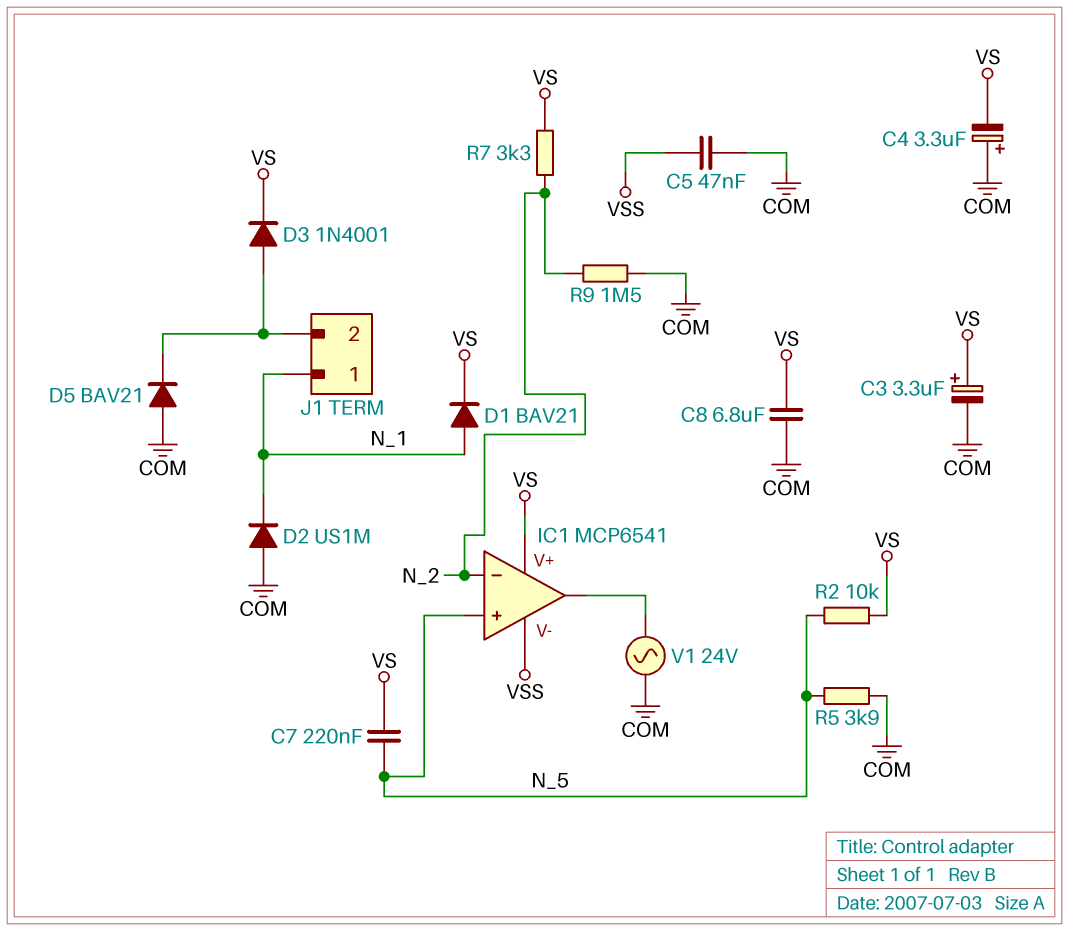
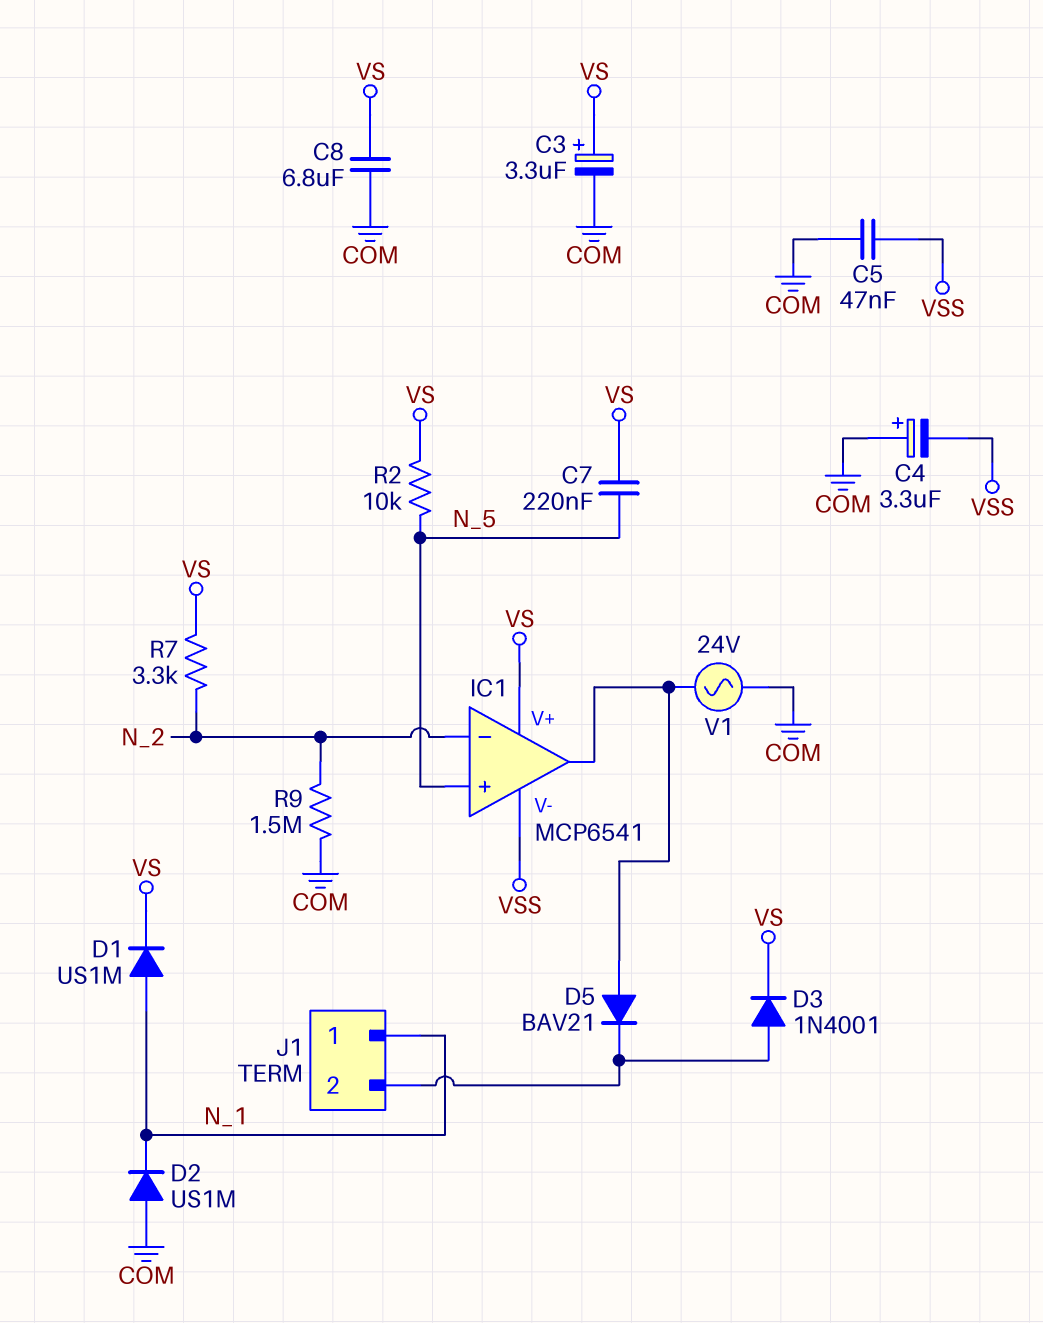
C4: 3.3uF (plus COM, minus VS) -> 3.3uF (plus COM, minus VSS)
D1: diode BAV21 (A N_1, K VS) -> diode US1M (A N_1, K VS)
D5: diode BAV21 (A COM, K J1/2) -> diode BAV21 (A IC1/out, K J1/2)
R5: 3.9k (COM, N_5) -> none

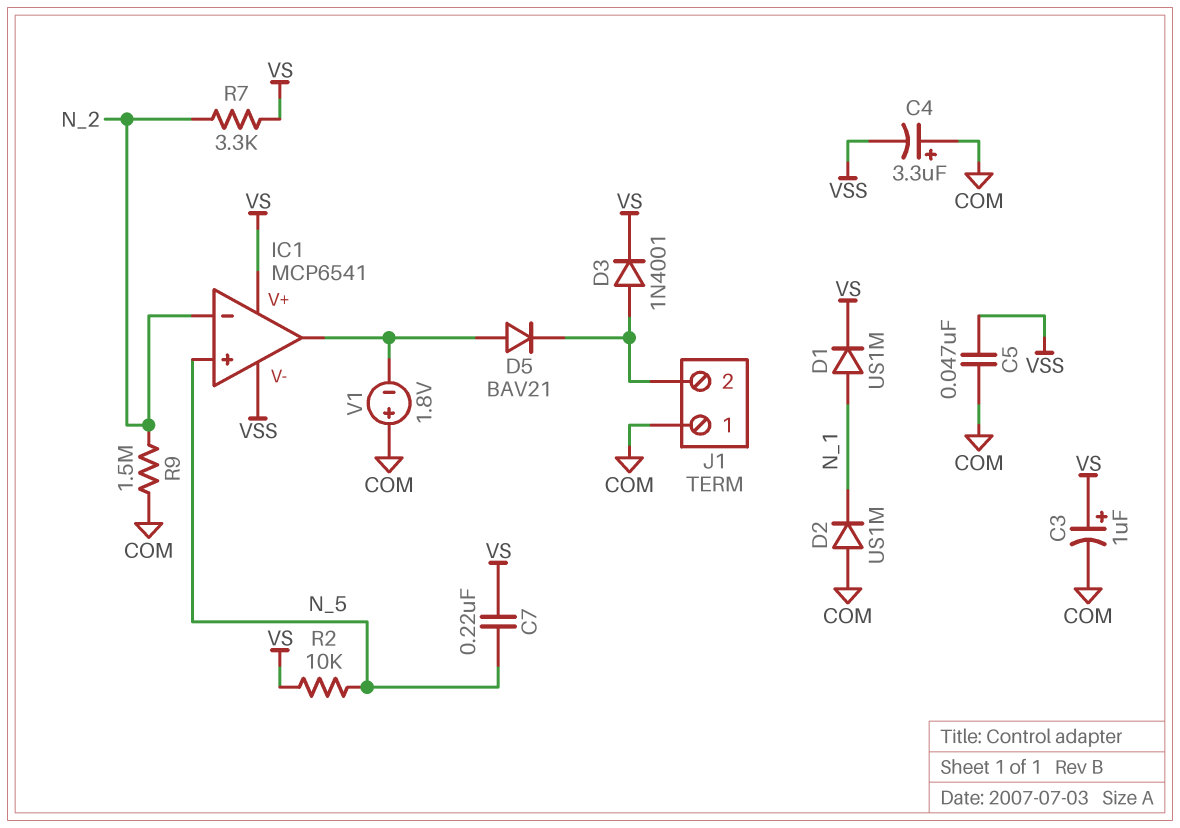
C3: 3.3uF (plus VS, minus COM) -> 1uF (plus VS, minus COM)
C8: 6.8uF (COM, VS) -> none
J1 pin 1: N_1 -> COM
V1: AC 24V (COM, IC1/out) -> 1.8V (plus COM, minus IC1/out)

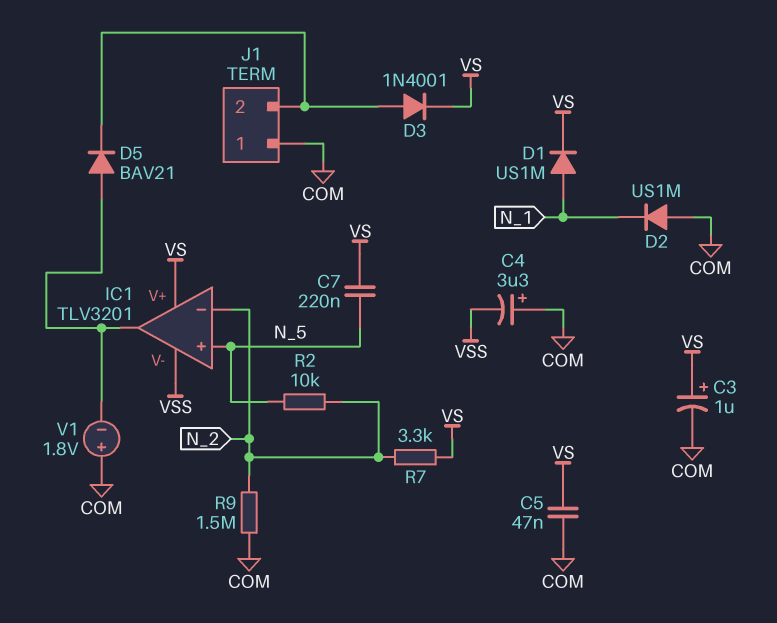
C5: 47nF (COM, VSS) -> 47nF (COM, VS)
IC1: MCP6541 -> TLV3201
R2: 10k (N_5, VS) -> 10k (N_2, N_5)

